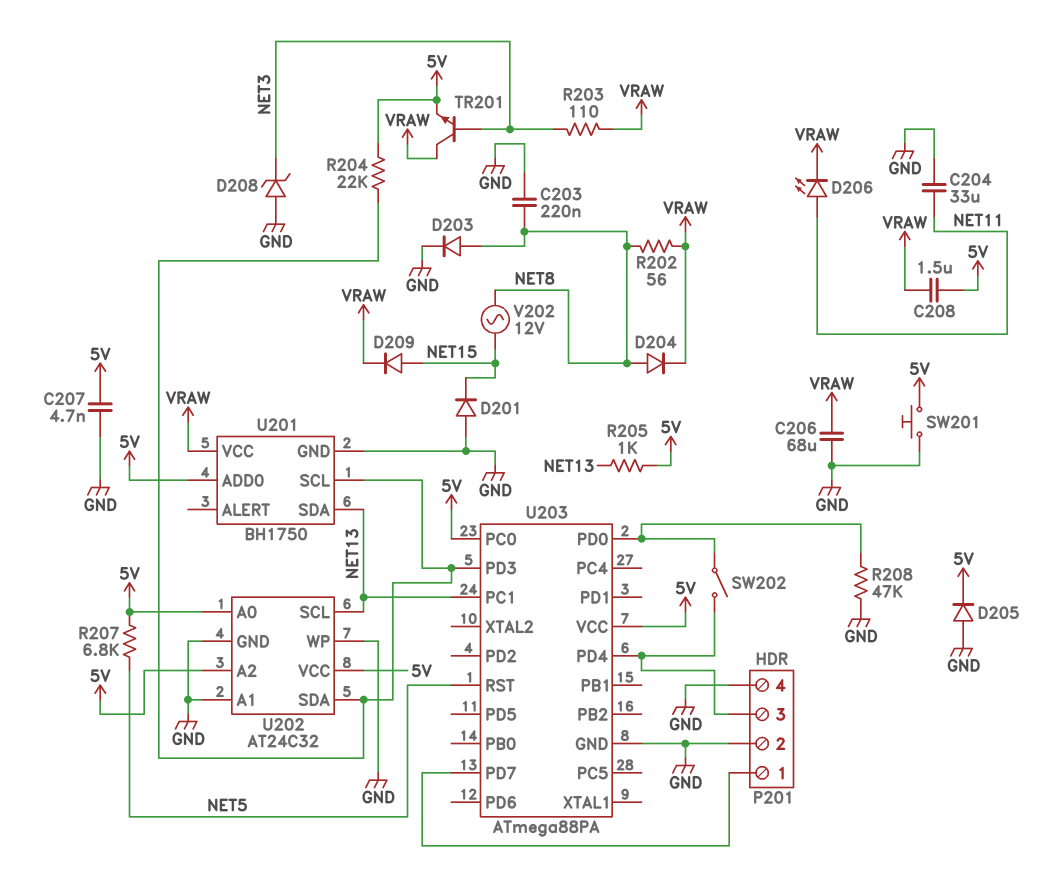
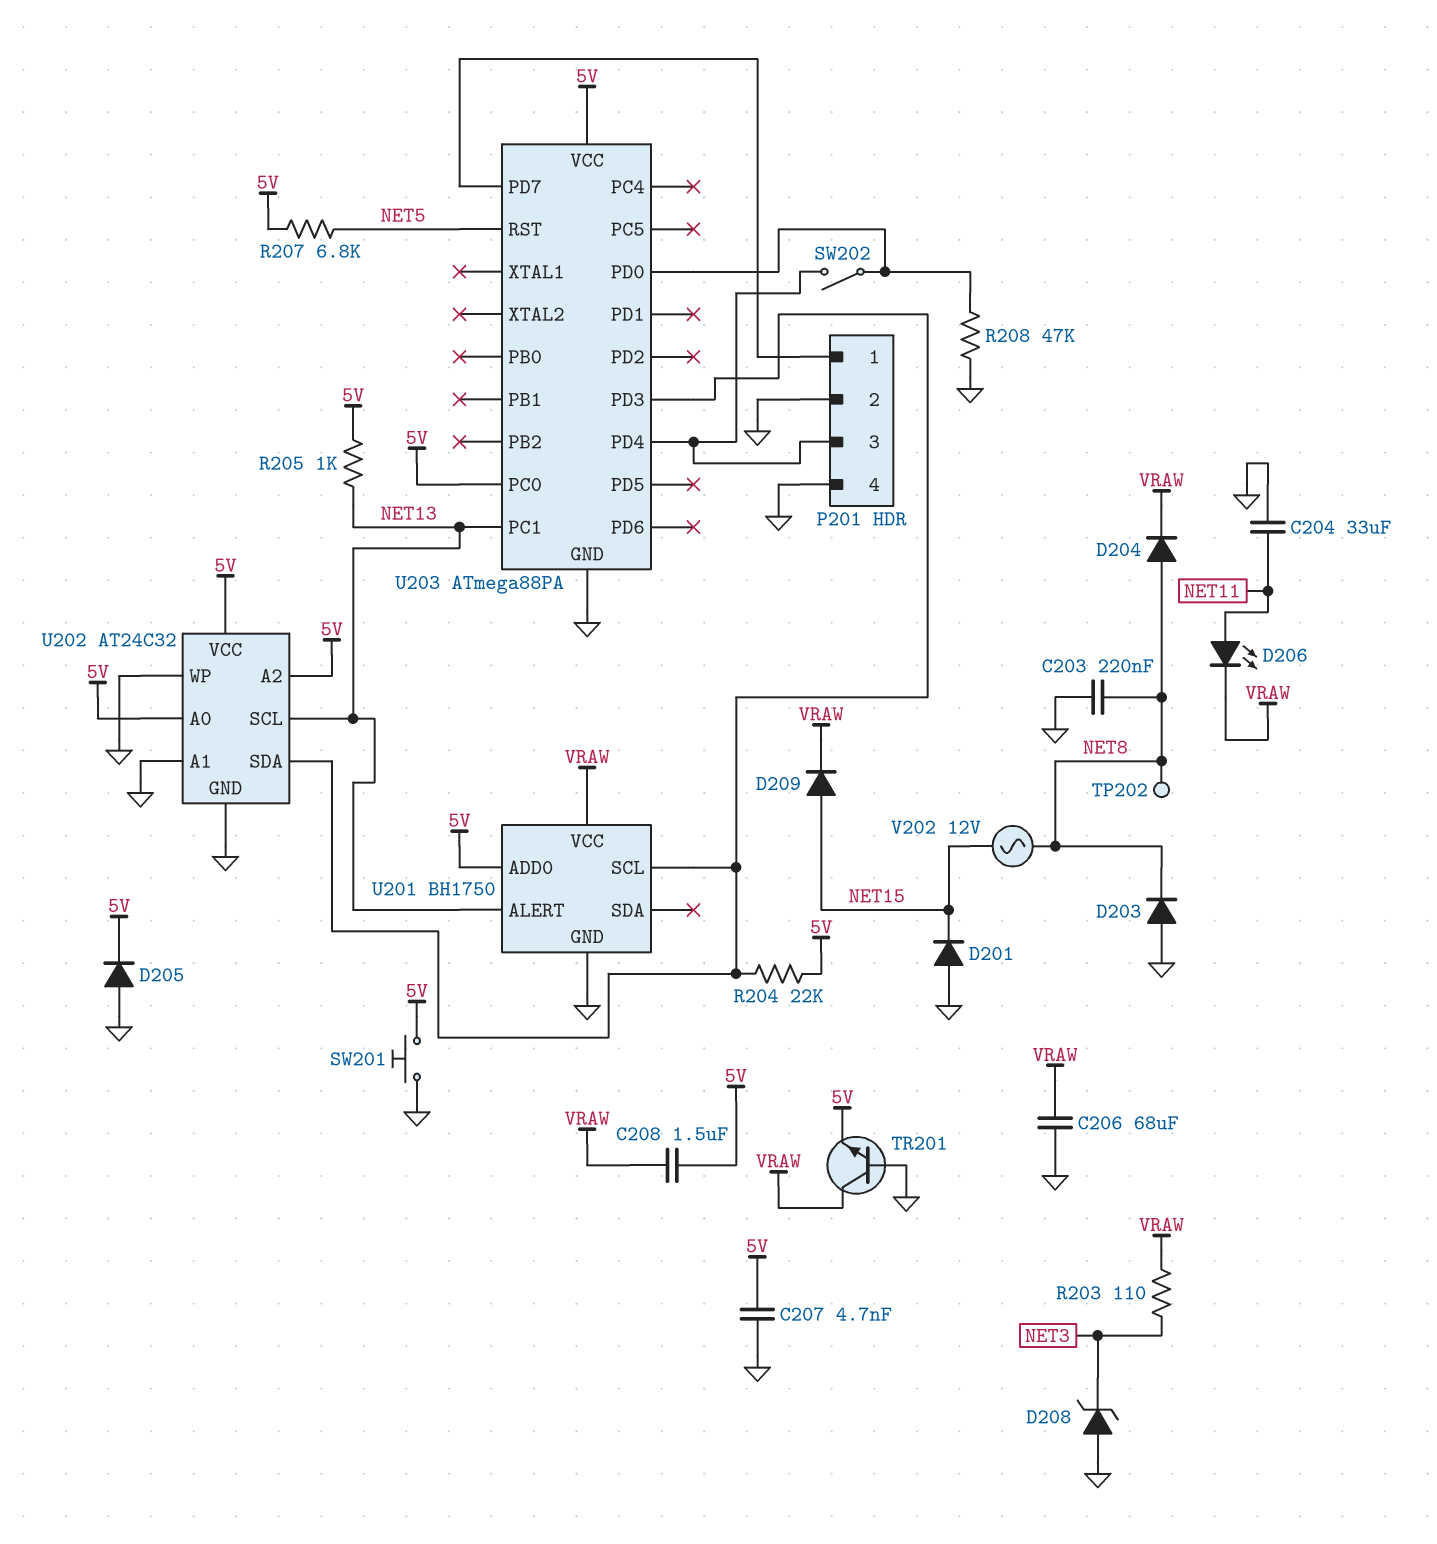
D203: diode (A NET8, K GND) -> diode (A GND, K NET8)
R202: 56 (NET8, VRAW) -> none
TP202: none -> test point (NET8)
TR201: NPN (B NET3, C VRAW, E 5V) -> NPN (B GND, C VRAW, E 5V)
U201 pin ALERT: none -> NET13
U201 pin SDA: NET13 -> none

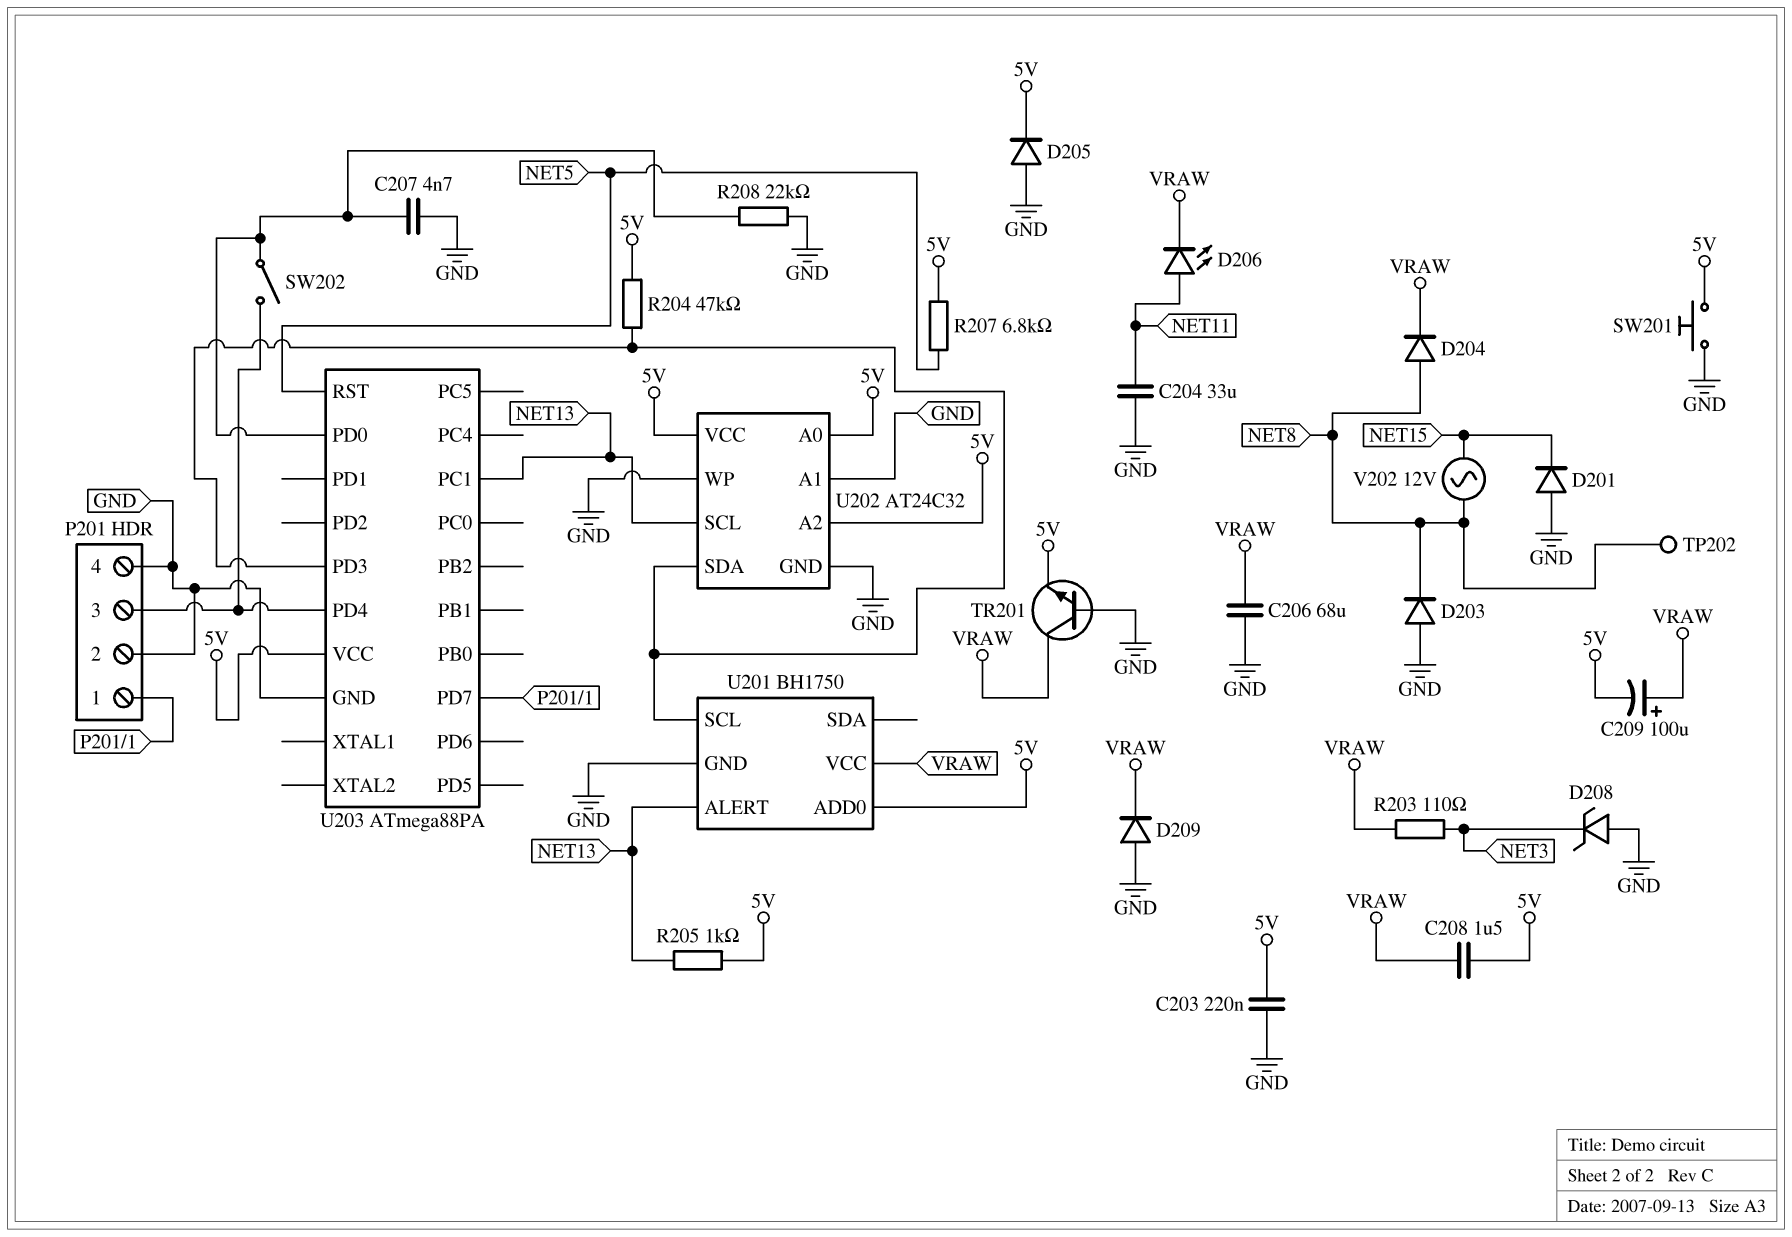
C203: 220nF (GND, NET8) -> 220nF (5V, GND)
C207: 4.7nF (5V, GND) -> 4.7nF (GND, U203/PD0)
C209: none -> 100uF (plus VRAW, minus 5V)
D209: diode (A NET15, K VRAW) -> diode (A GND, K VRAW)
R204: 22k (5V, U201/SCL) -> 47k (5V, U201/SCL)
R208: 47k (GND, U203/PD0) -> 22k (GND, U203/PD0)
U203 pin PC0: 5V -> none

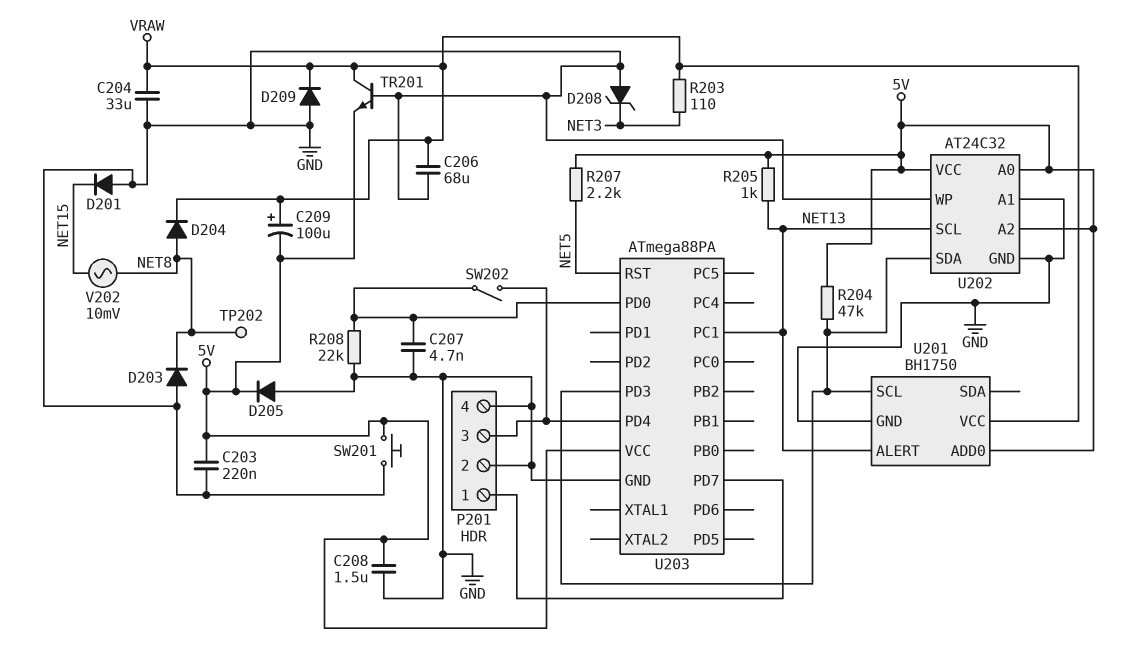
C204: 33uF (GND, NET11) -> 33uF (GND, VRAW)
C208: 1.5uF (5V, VRAW) -> 1.5uF (5V, GND)
D206: LED (A NET11, K VRAW) -> none
R207: 6.8k (5V, NET5) -> 2.2k (5V, NET5)
V202: AC 12V (NET8, NET15) -> AC 10mV (NET8, NET15)

